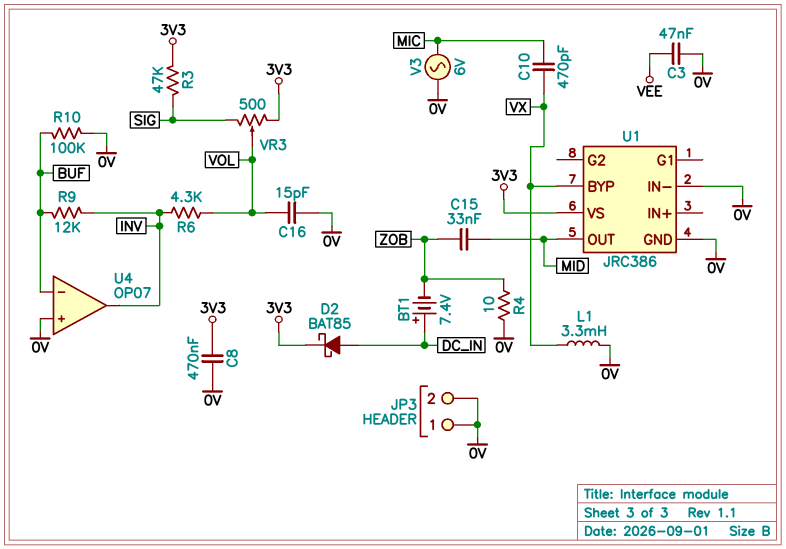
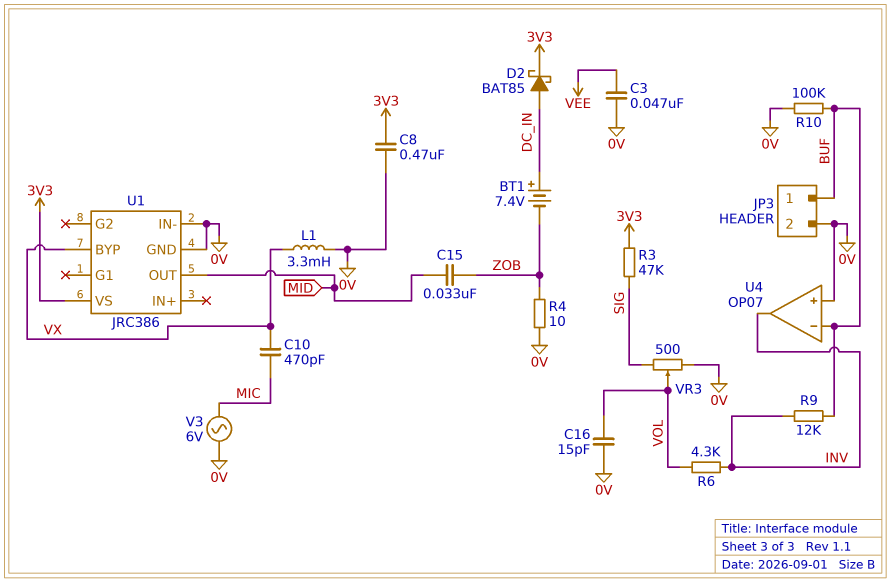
JP3 pin 1: 0V -> BUF
VR3: 500 (3V3, SIG, wiper VOL) -> 500 (0V, SIG, wiper VOL)

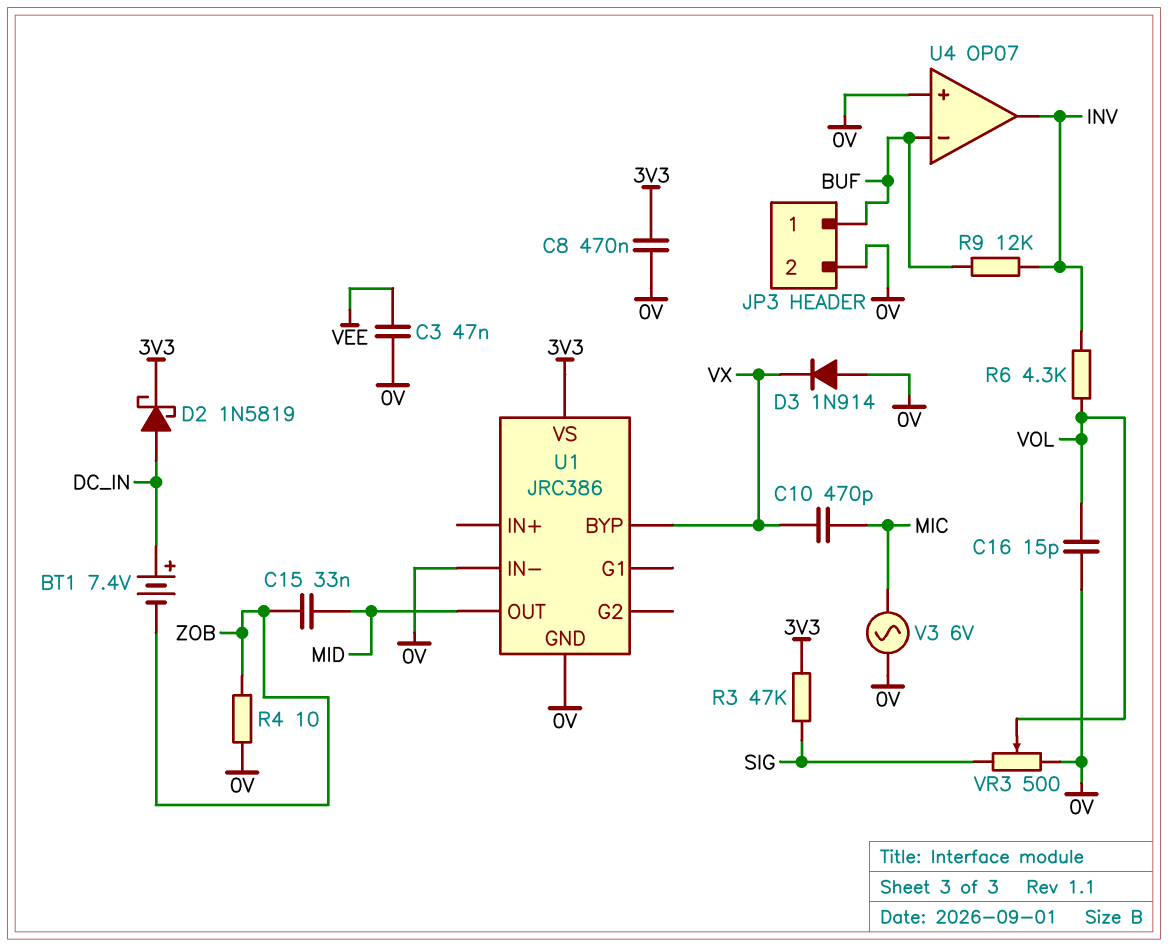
D2: schottky BAT85 (A DC_IN, K 3V3) -> schottky 1N5819 (A DC_IN, K 3V3)
D3: none -> diode 1N914 (A 0V, K VX)
L1: 3.3mH (0V, VX) -> none
R10: 100k (0V, BUF) -> none

